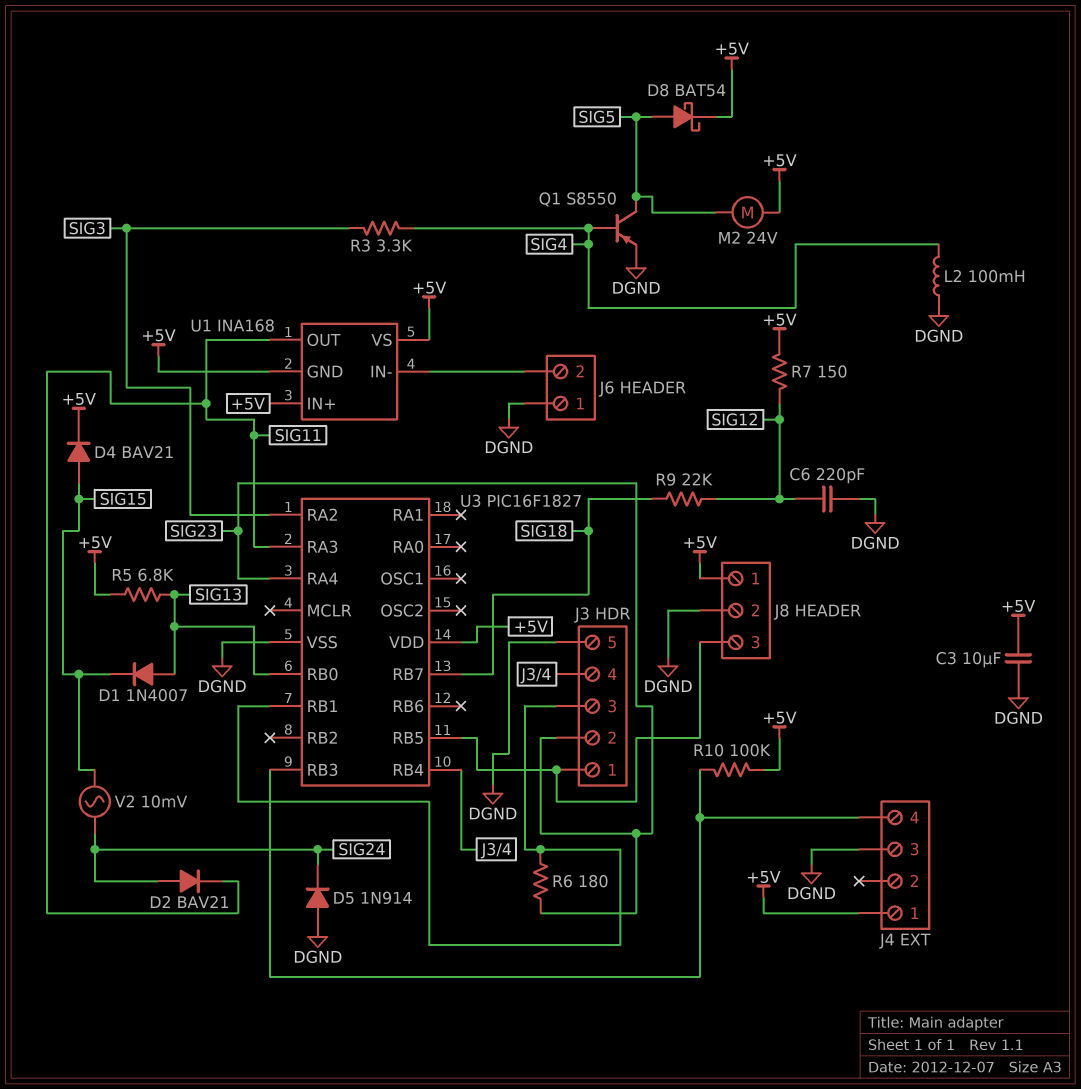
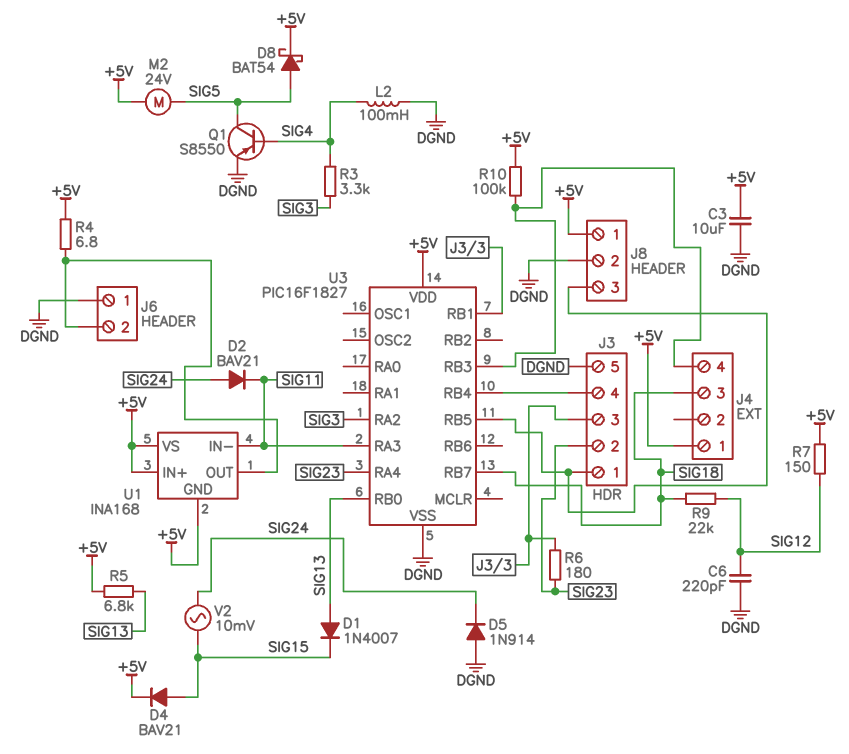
J4 pin 3: DGND -> SIG18
R4: none -> 6.8 (+5V, J6/2)
U1 pin IN-: J6/2 -> SIG11
U1 pin OUT: SIG11 -> J6/2

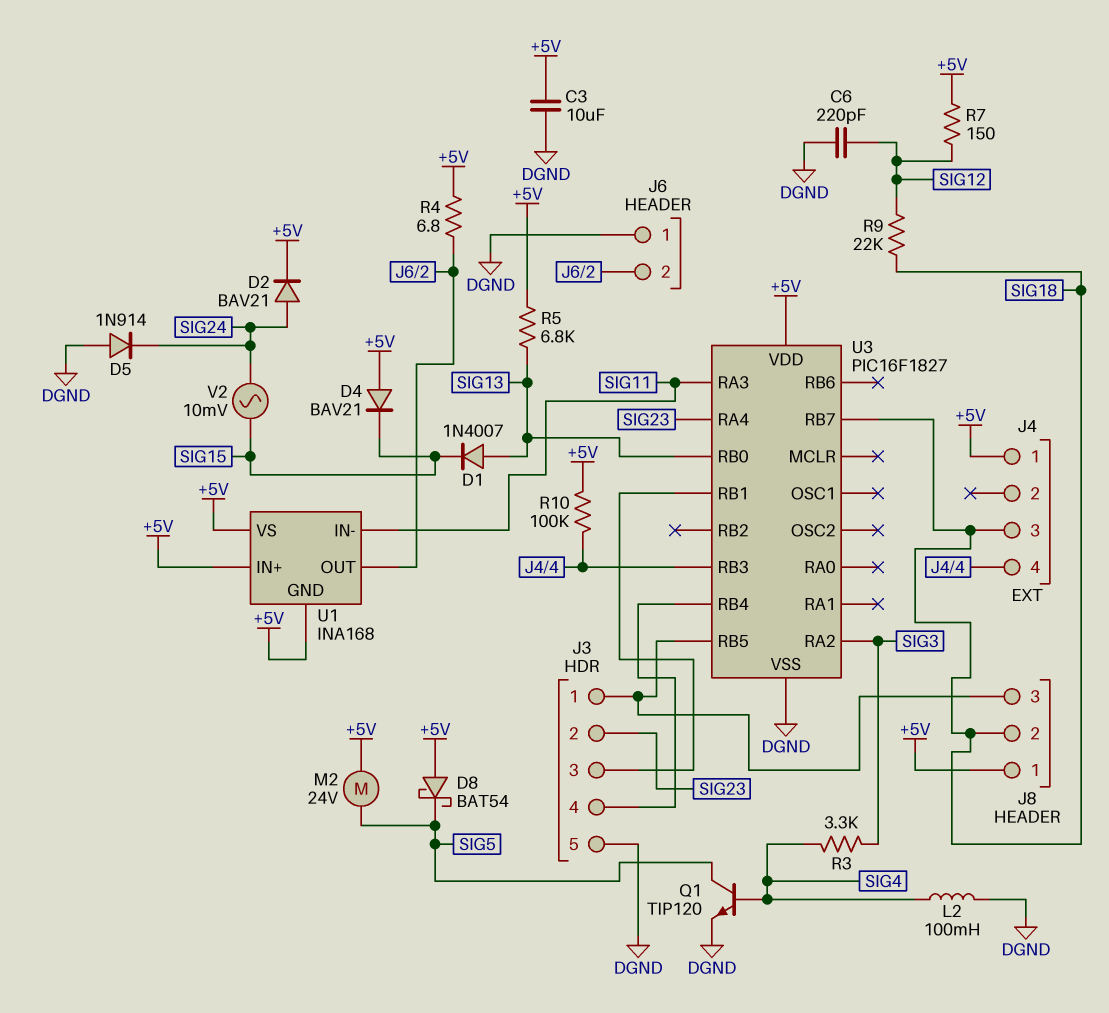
D2: diode BAV21 (A SIG24, K SIG11) -> diode BAV21 (A SIG24, K +5V)
D4: diode BAV21 (A SIG15, K +5V) -> diode BAV21 (A +5V, K SIG15)
D8: schottky BAT54 (A SIG5, K +5V) -> schottky BAT54 (A +5V, K SIG5)
J8 pin 2: DGND -> SIG18
Q1: PNP S8550 (B SIG4, C SIG5, E DGND) -> NPN TIP120 (B SIG4, C SIG5, E DGND)
R6: 180 (J3/3, SIG23) -> none

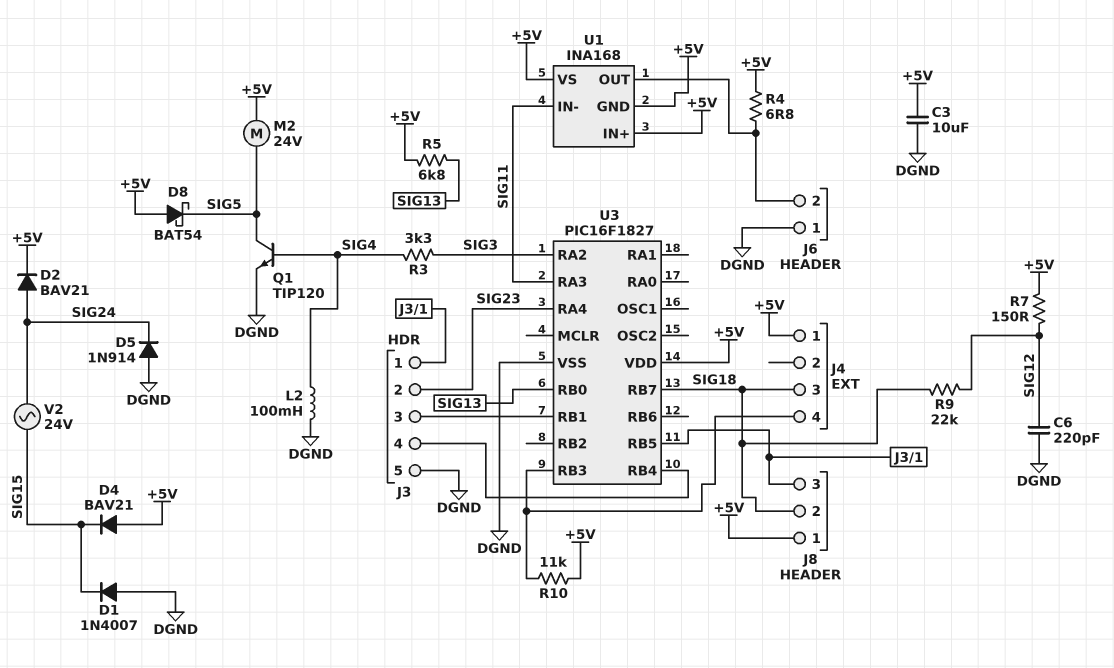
D1: diode 1N4007 (A SIG13, K SIG15) -> diode 1N4007 (A DGND, K SIG15)
R10: 100k (+5V, J4/4) -> 11k (+5V, J4/4)
V2: AC 10mV (SIG15, SIG24) -> AC 24V (SIG15, SIG24)

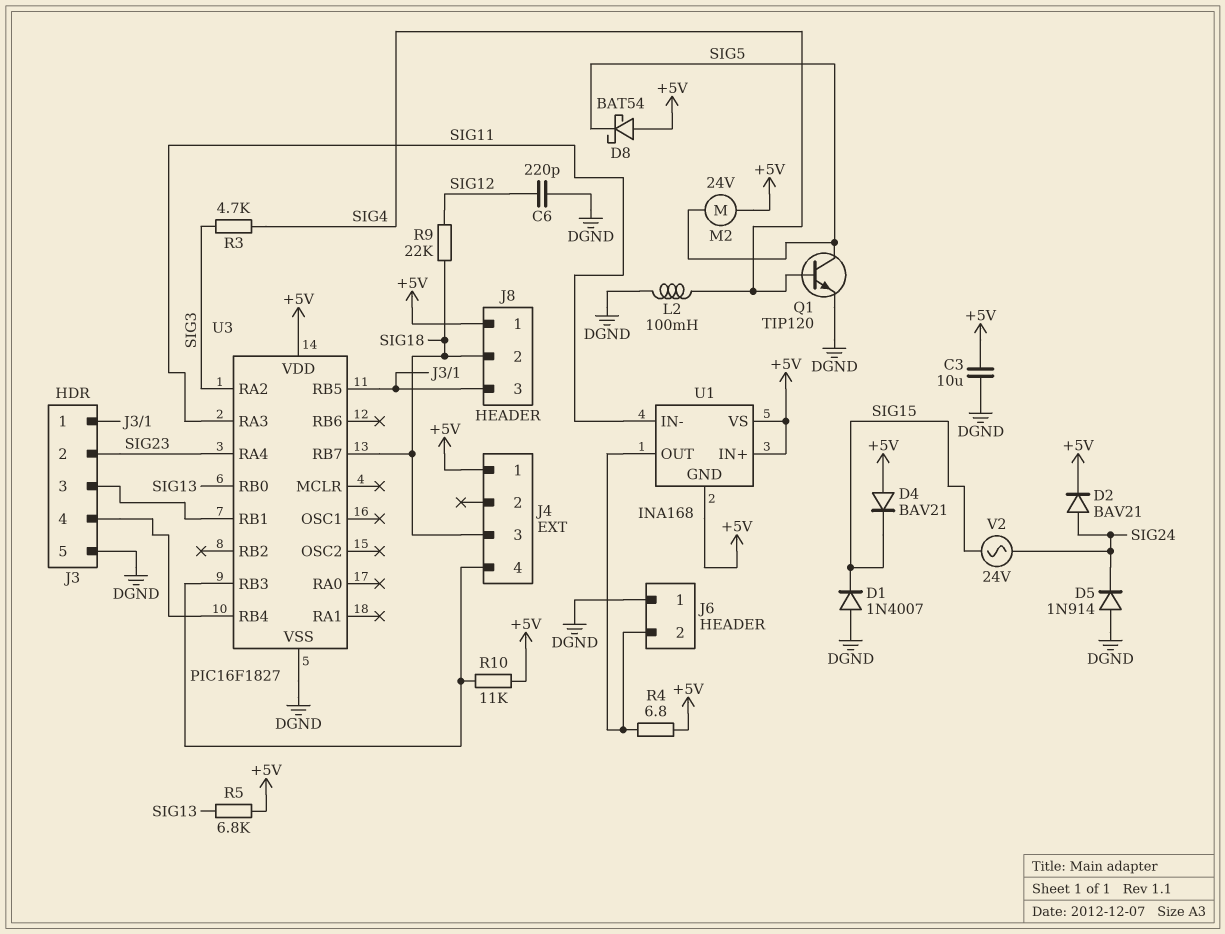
R3: 3.3k (SIG3, SIG4) -> 4.7k (SIG3, SIG4)
R7: 150 (+5V, SIG12) -> none

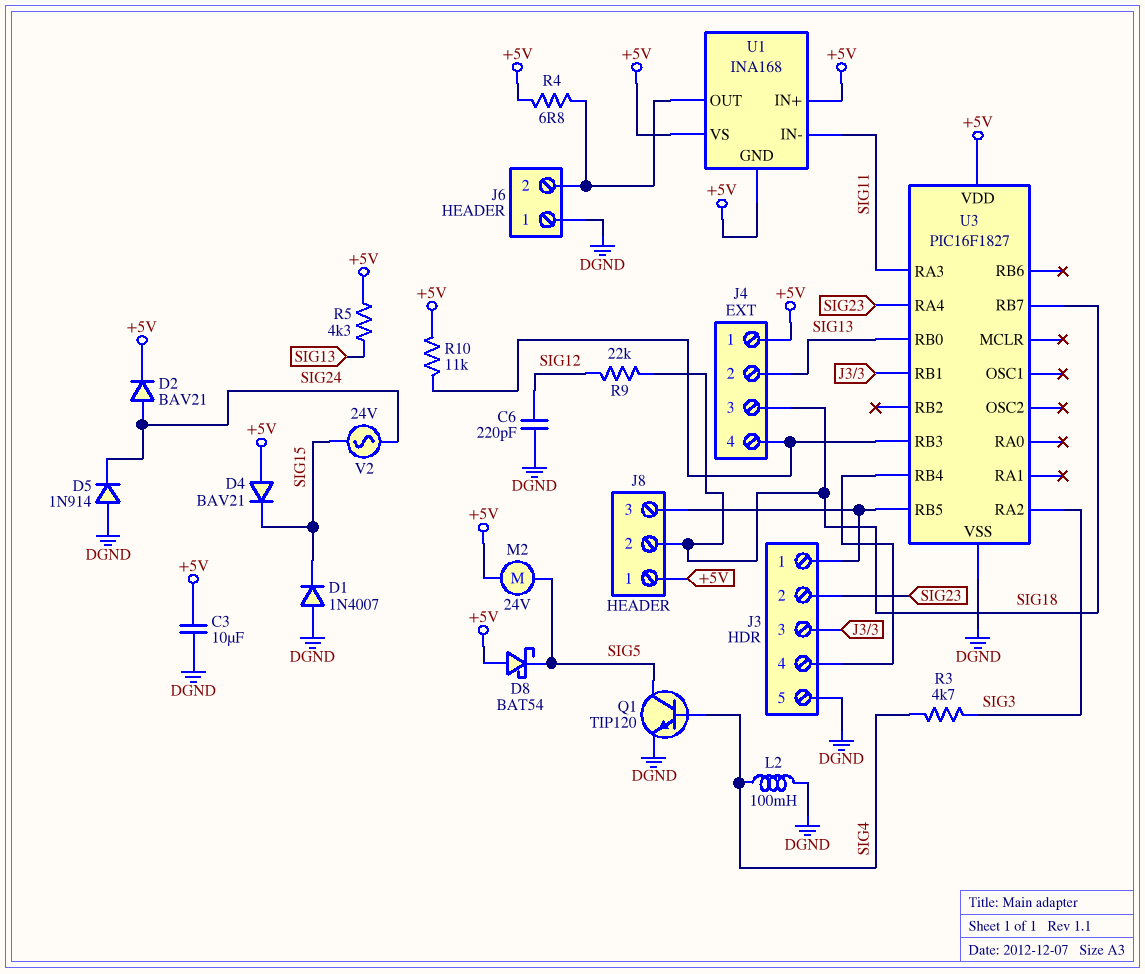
J4 pin 2: none -> SIG13
R5: 6.8k (+5V, SIG13) -> 4.3k (+5V, SIG13)

